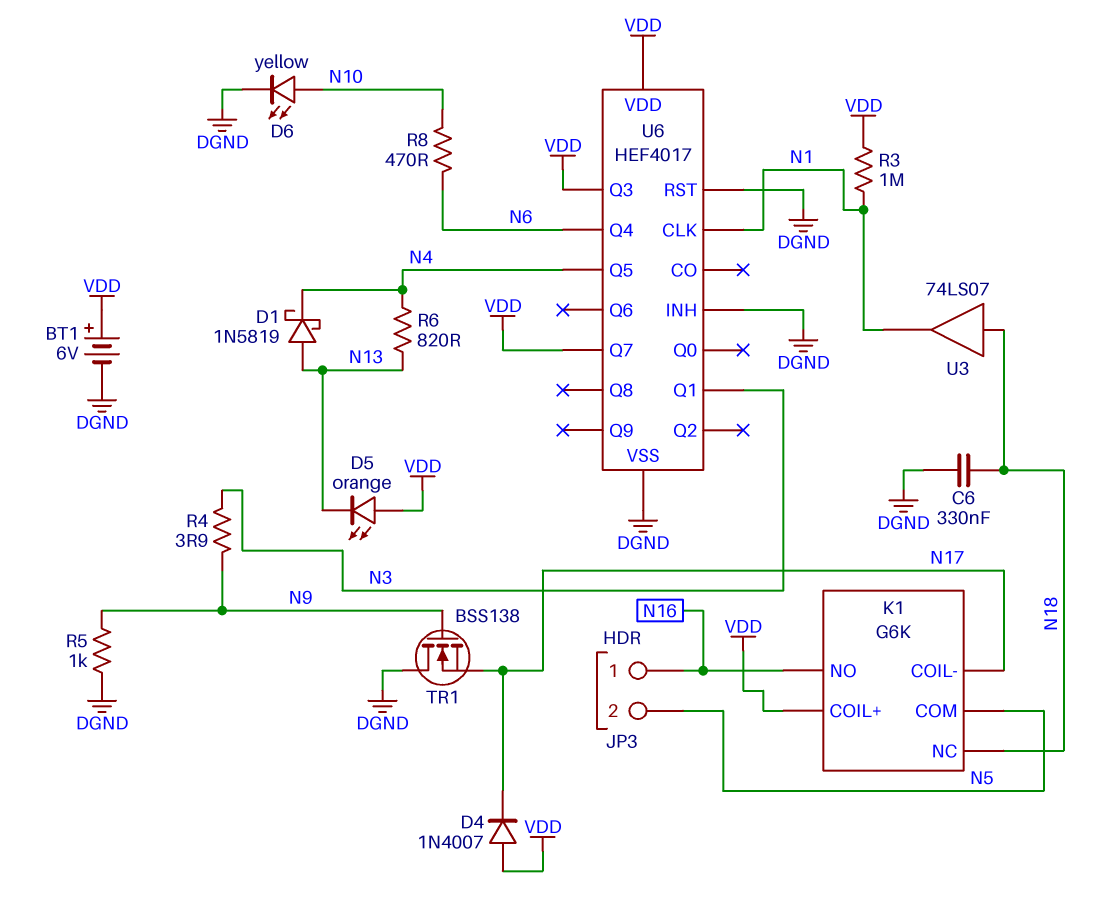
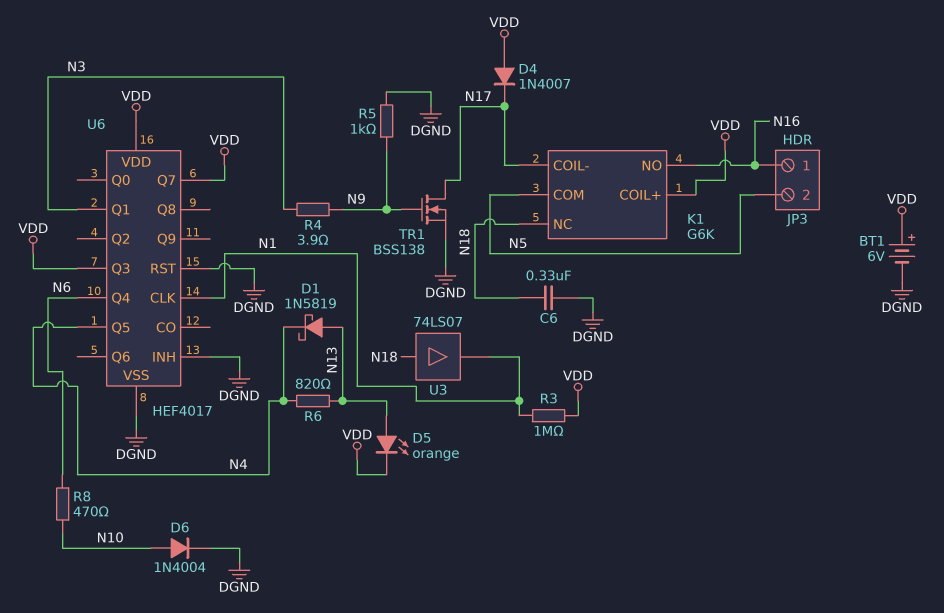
D5: LED orange (A VDD, K N13) -> LED orange (A N13, K VDD)
D6: LED yellow (A N10, K DGND) -> diode 1N4004 (A N10, K DGND)
TR1: NMOS BSS138 (G N9, D DGND, S N17) -> NMOS BSS138 (G N9, D N17, S DGND)

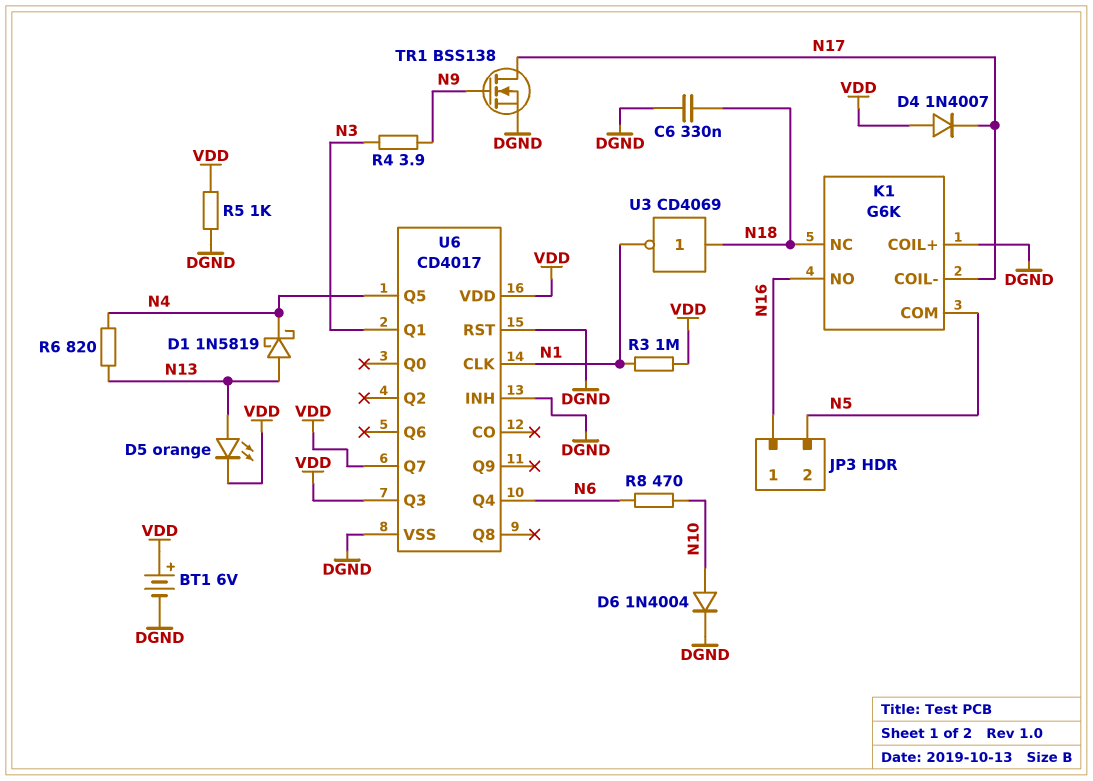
K1 pin COIL+: VDD -> DGND
R5: 1k (DGND, N9) -> 1k (DGND, VDD)
U3: buffer 74LS07 (in N18, out N1) -> NOT CD4069 (in N18, out N1)
U6: HEF4017 -> CD4017

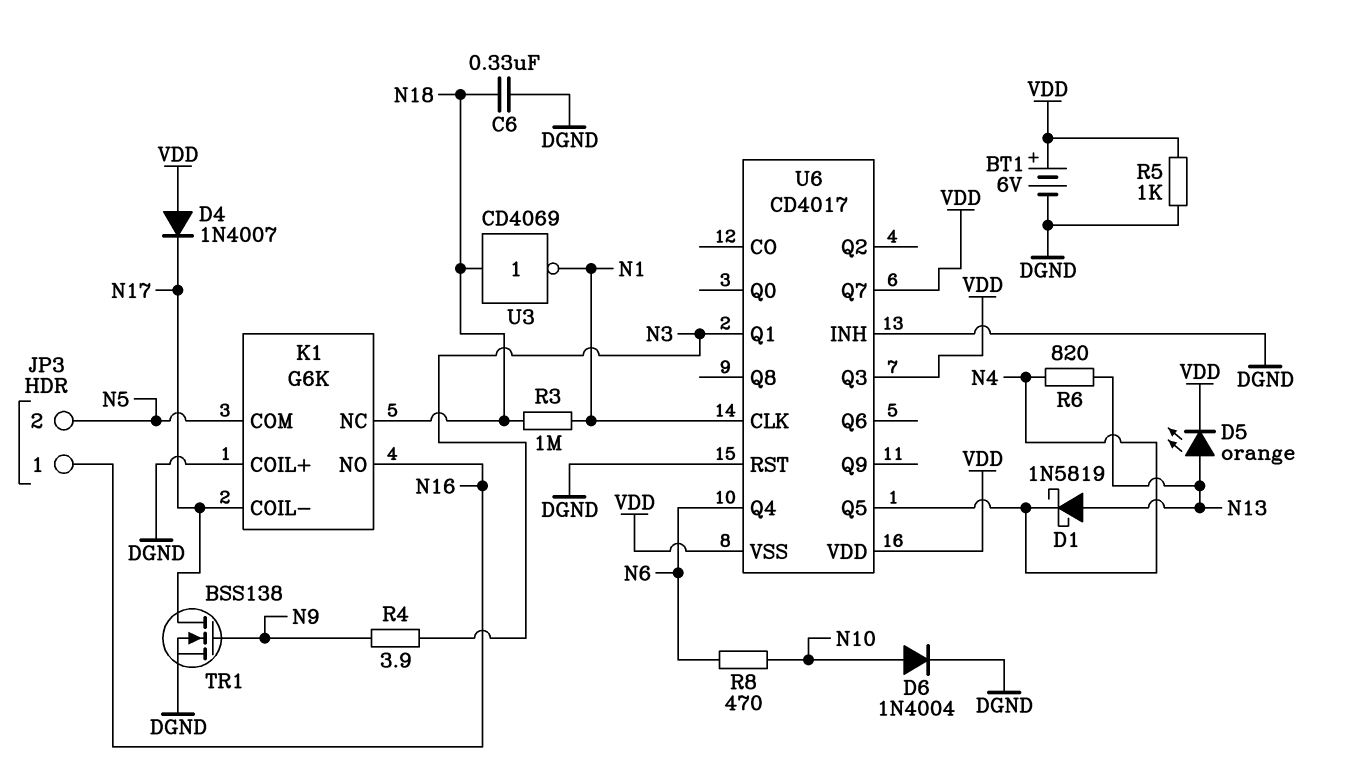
R3: 1M (N1, VDD) -> 1M (N1, N18)
U6 pin VSS: DGND -> VDD

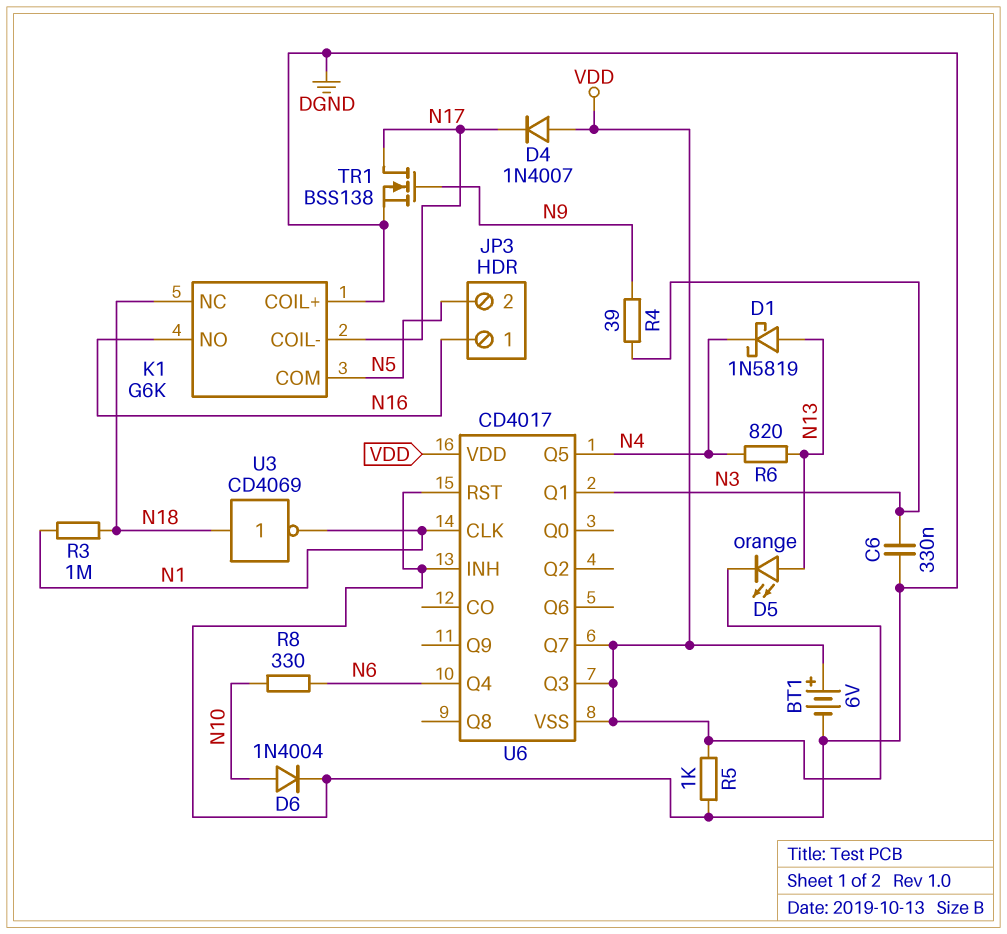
C6: 330nF (DGND, N18) -> 330nF (DGND, N3)
R4: 3.9 (N3, N9) -> 39 (N3, N9)
R8: 470 (N6, N10) -> 330 (N6, N10)

